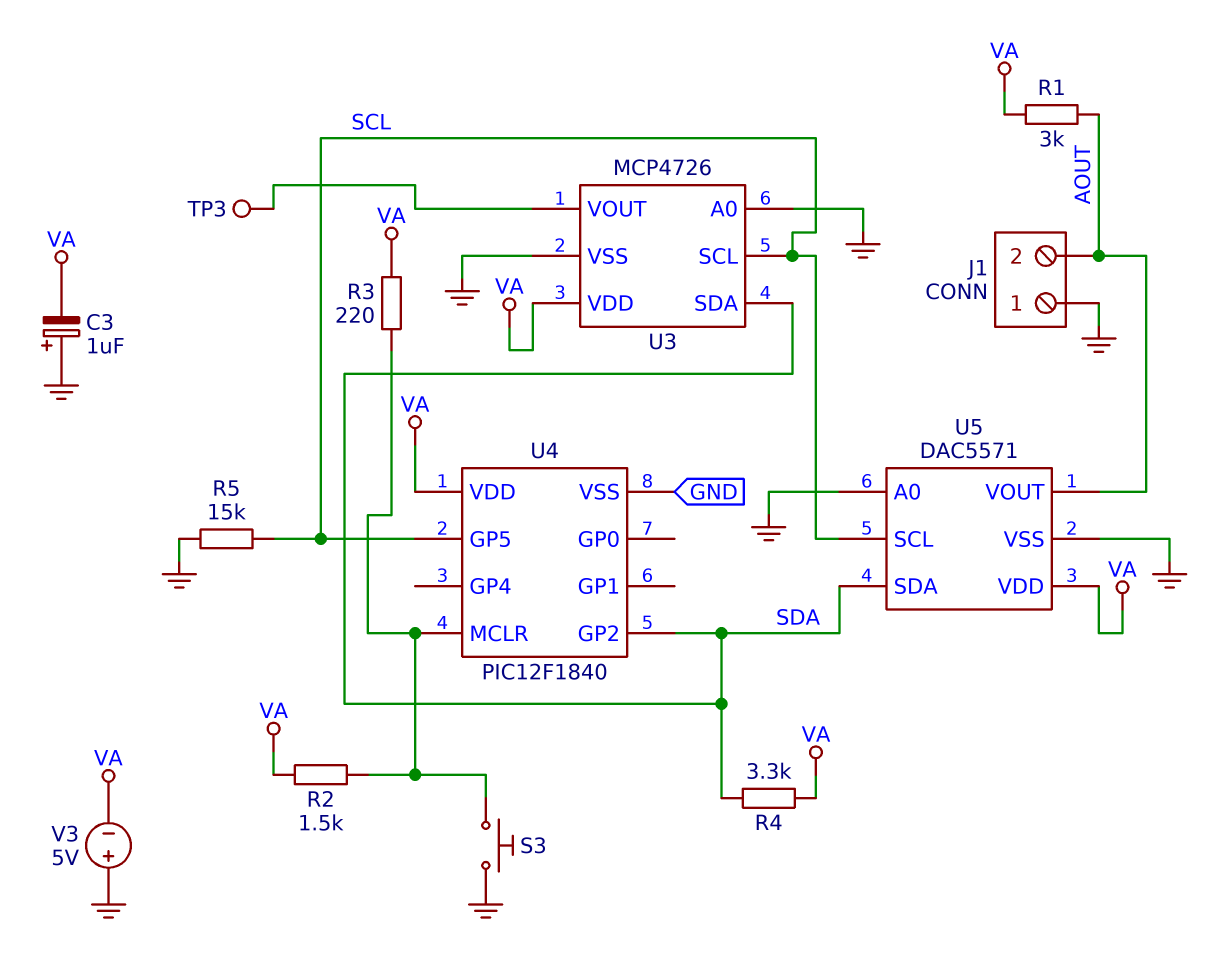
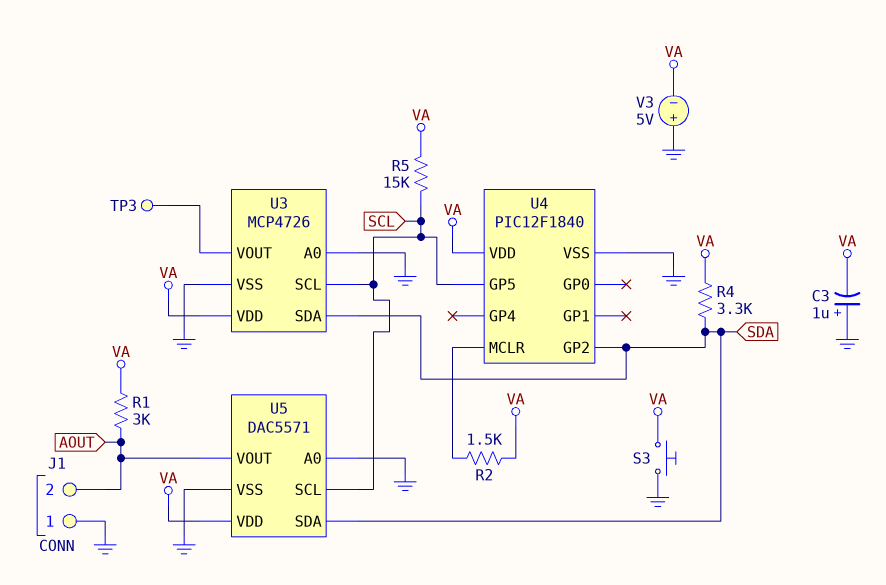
R3: 220 (U4/MCLR, VA) -> none
R5: 15k (GND, SCL) -> 15k (SCL, VA)
S3: button (GND, U4/MCLR) -> button (GND, VA)

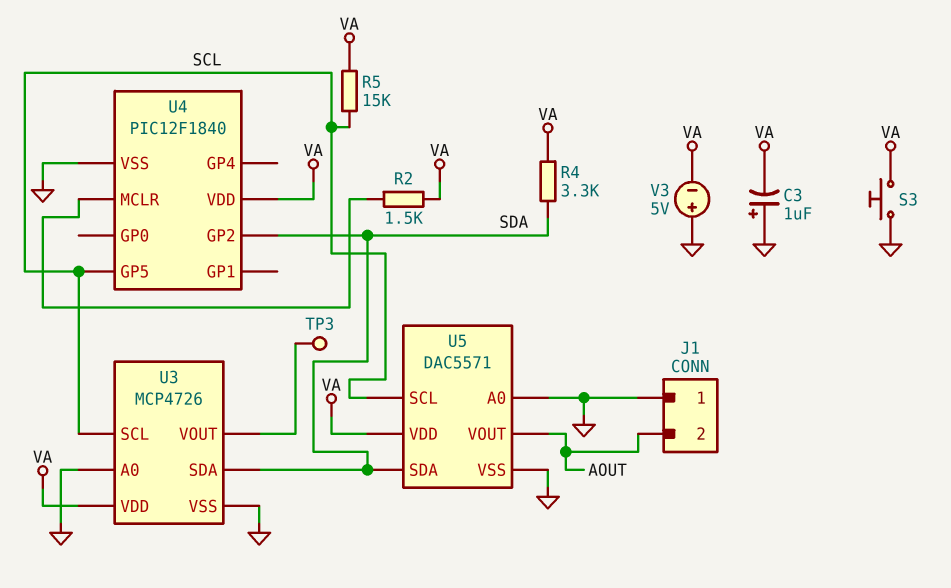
R1: 3k (AOUT, VA) -> none

